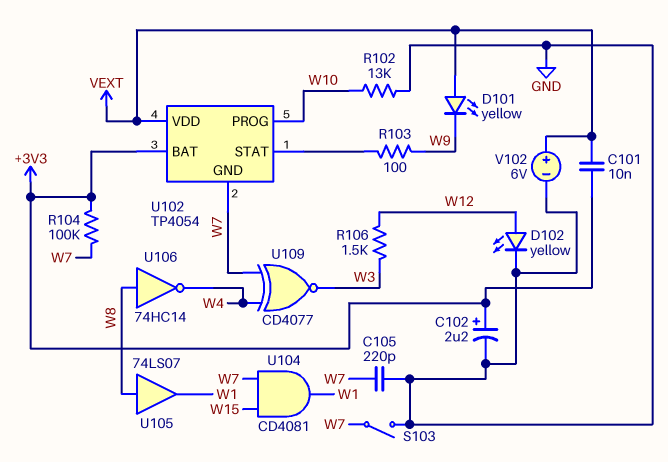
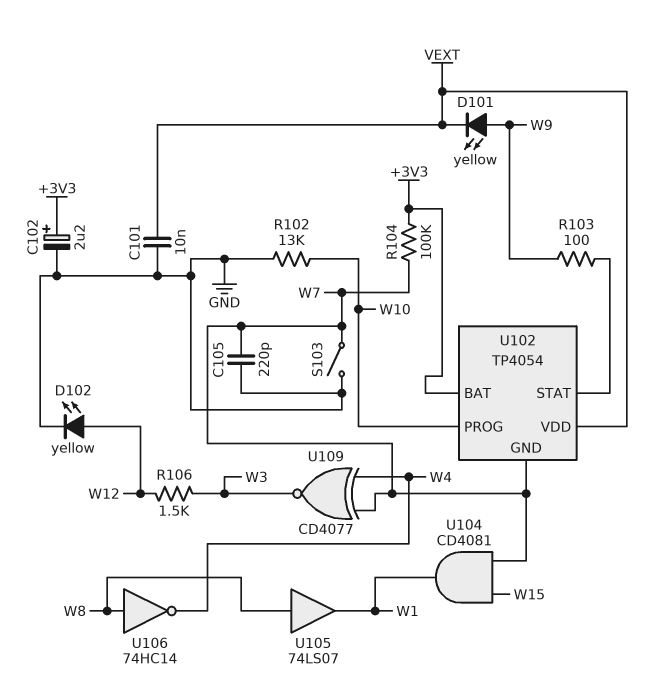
C101: 10nF (+3V3, VEXT) -> 10nF (GND, VEXT)
D101: LED yellow (A VEXT, K W9) -> LED yellow (A W9, K VEXT)
V102: 6V (plus VEXT, minus GND) -> none

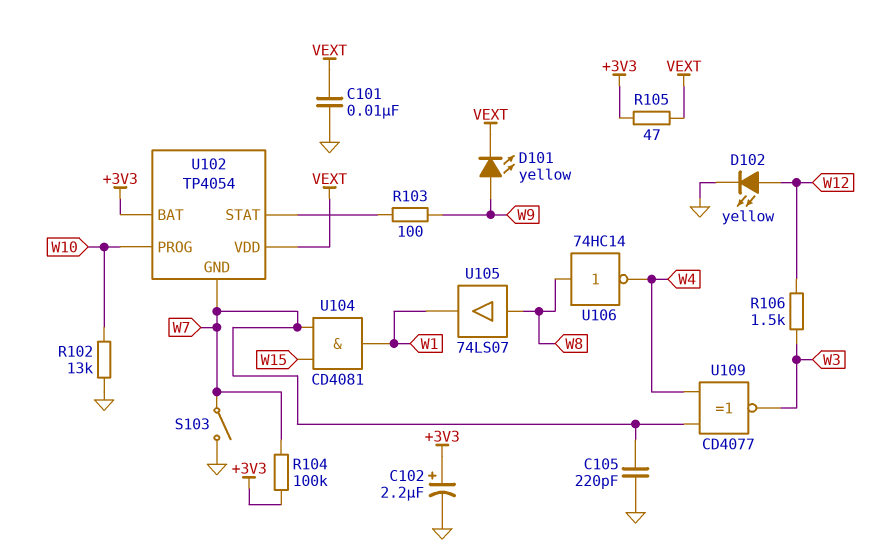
R105: none -> 47 (+3V3, VEXT)

